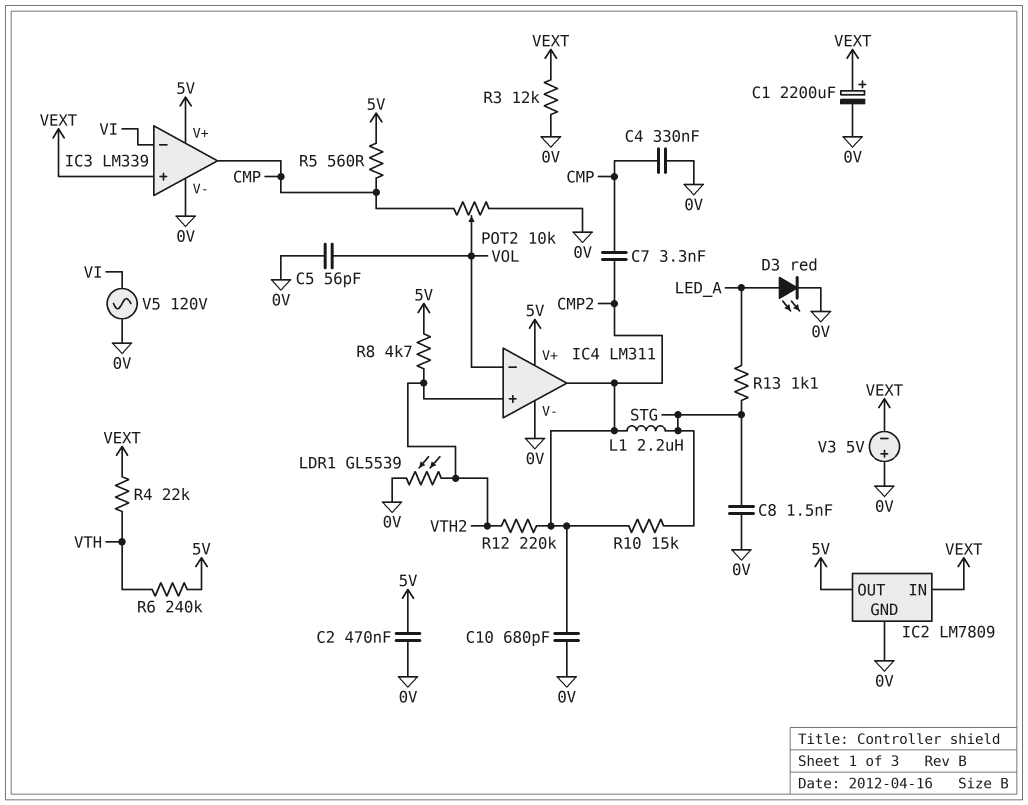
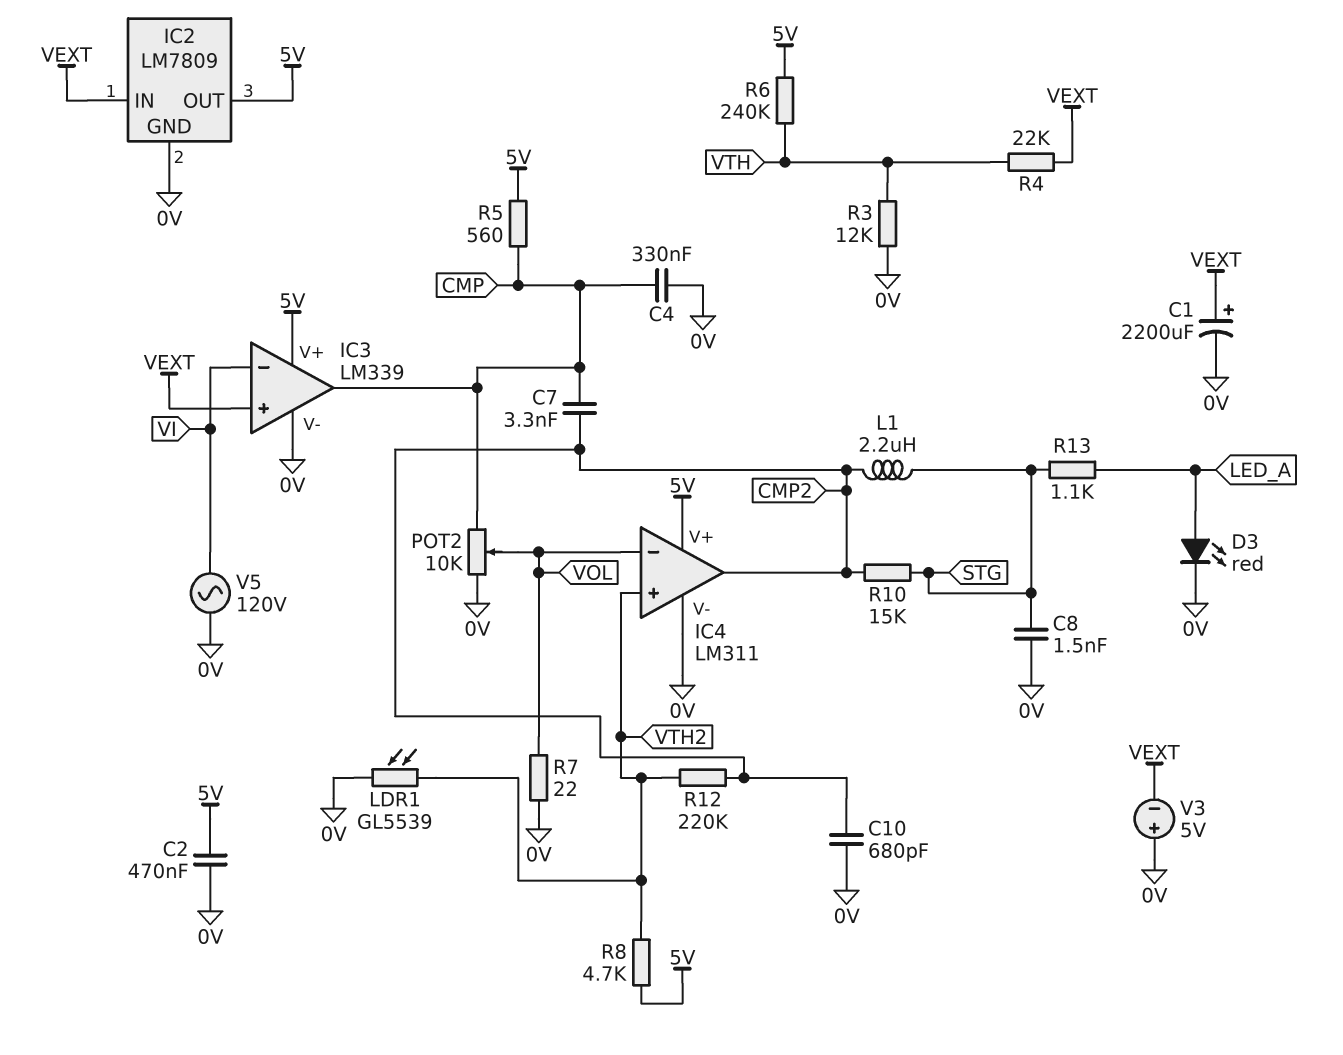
C5: 56pF (0V, VOL) -> none
R3: 12k (0V, VEXT) -> 12k (0V, VTH)
R7: none -> 22 (0V, VOL)

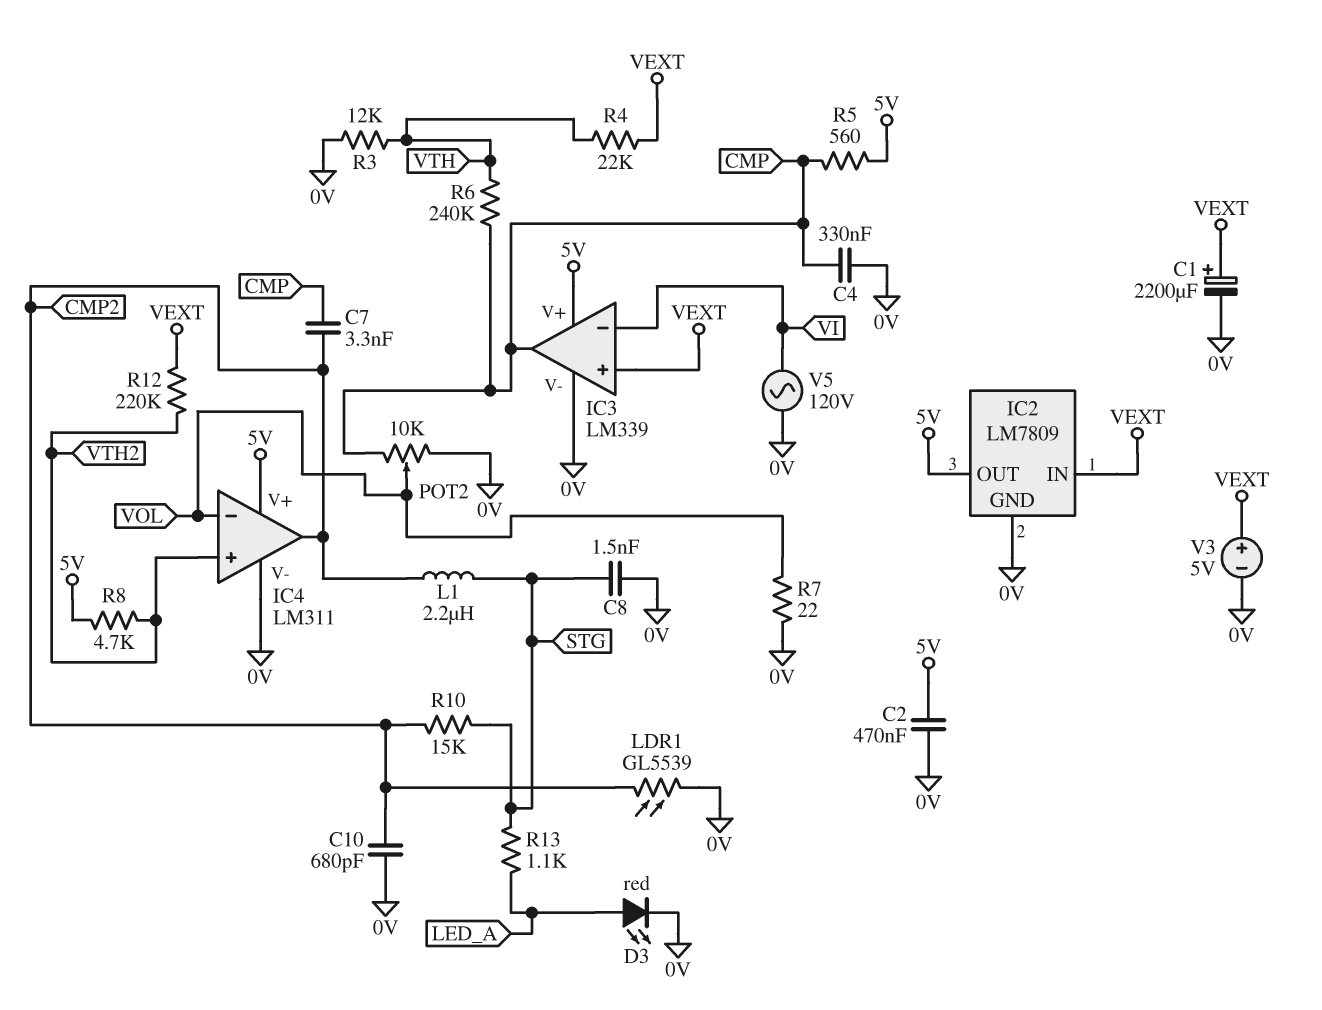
LDR1: GL5539 (0V, VTH2) -> GL5539 (0V, CMP2)
R6: 240k (5V, VTH) -> 240k (CMP, VTH)
R12: 220k (CMP2, VTH2) -> 220k (VEXT, VTH2)
V3: 5V (plus 0V, minus VEXT) -> 5V (plus VEXT, minus 0V)

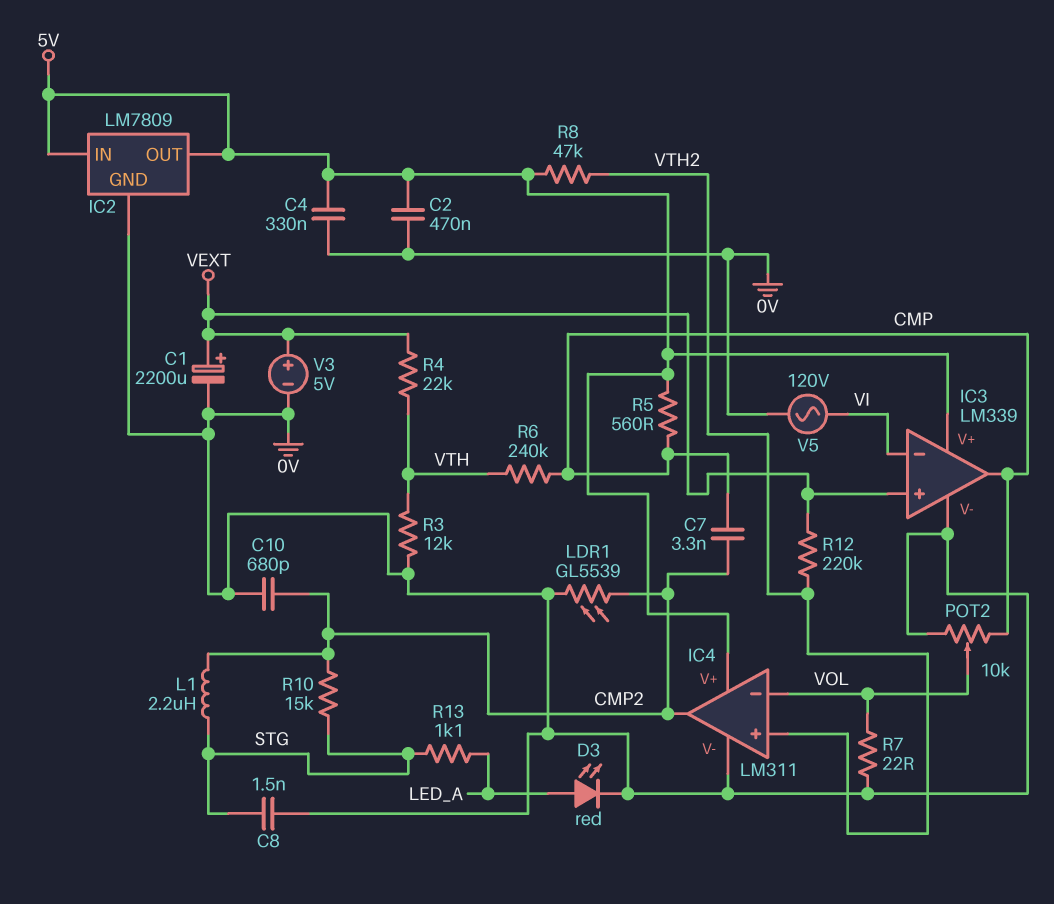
C4: 330nF (0V, CMP) -> 330nF (0V, 5V)
IC2 pin IN: VEXT -> 5V
R8: 4.7k (5V, VTH2) -> 47k (5V, VTH2)

